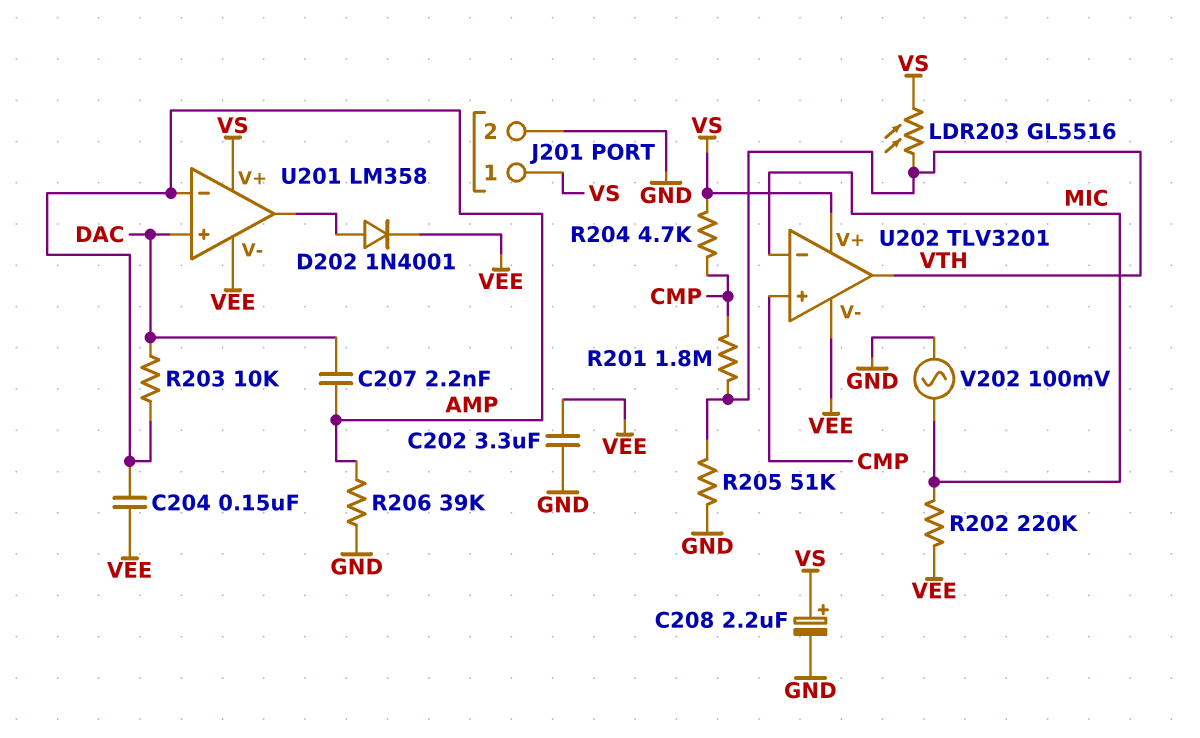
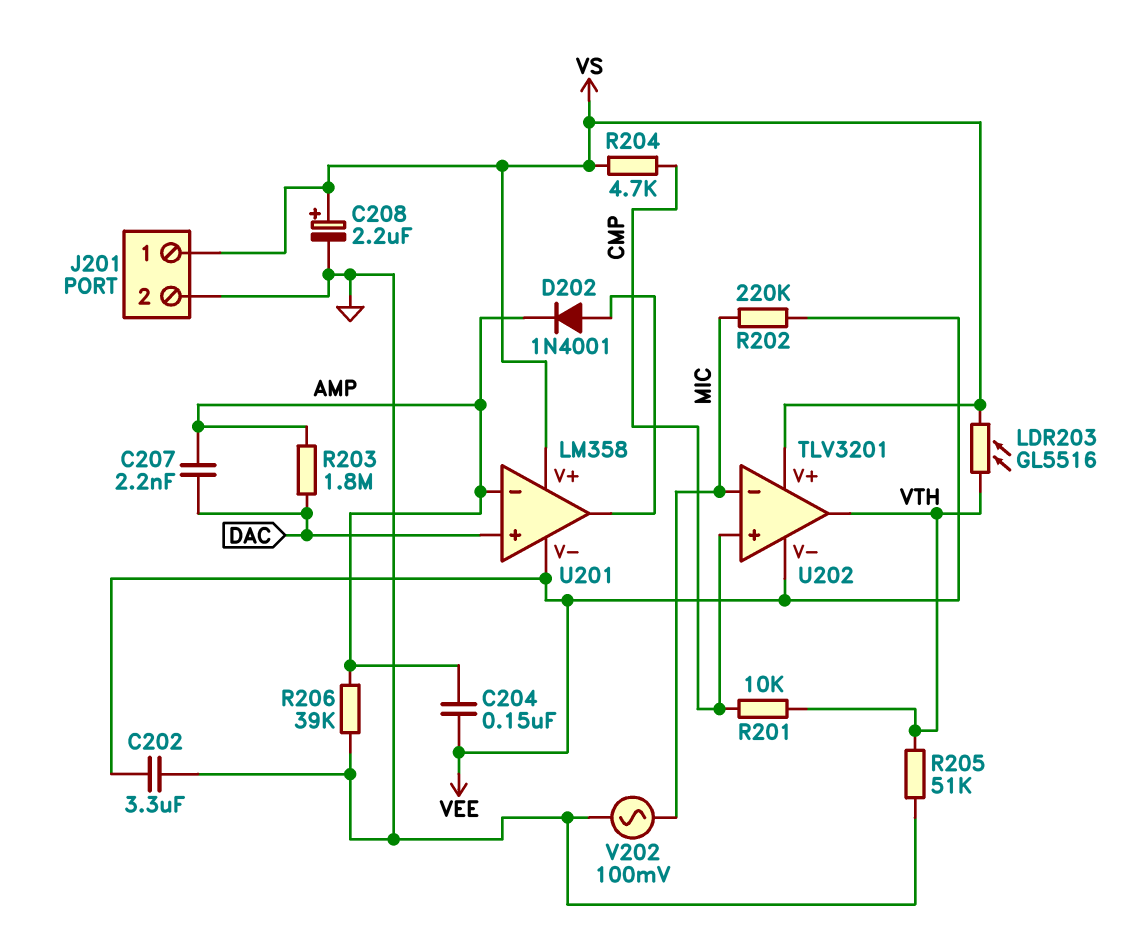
D202: diode 1N4001 (A U201/out, K VEE) -> diode 1N4001 (A U201/out, K AMP)
R201: 1.8M (CMP, VTH) -> 10k (CMP, VTH)
R203: 10k (AMP, DAC) -> 1.8M (AMP, DAC)

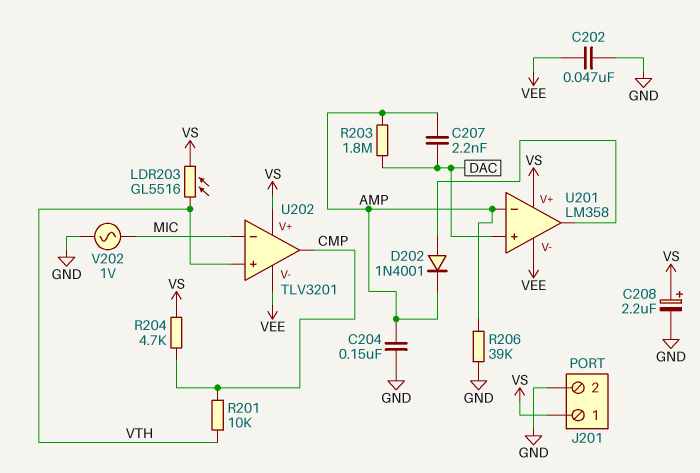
C202: 3.3uF (GND, VEE) -> 47nF (GND, VEE)
C204: 150nF (AMP, VEE) -> 150nF (AMP, GND)
R202: 220k (MIC, VEE) -> none
R205: 51k (GND, VTH) -> none
U202 pin in+: CMP -> VTH
U202 pin out: VTH -> CMP
V202: AC 100mV (GND, MIC) -> AC 1V (GND, MIC)

